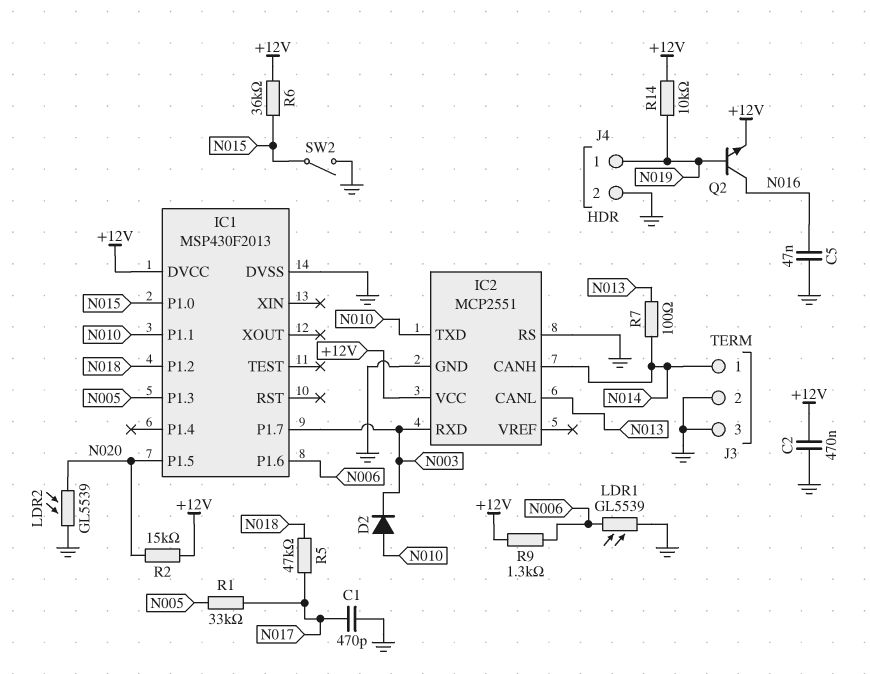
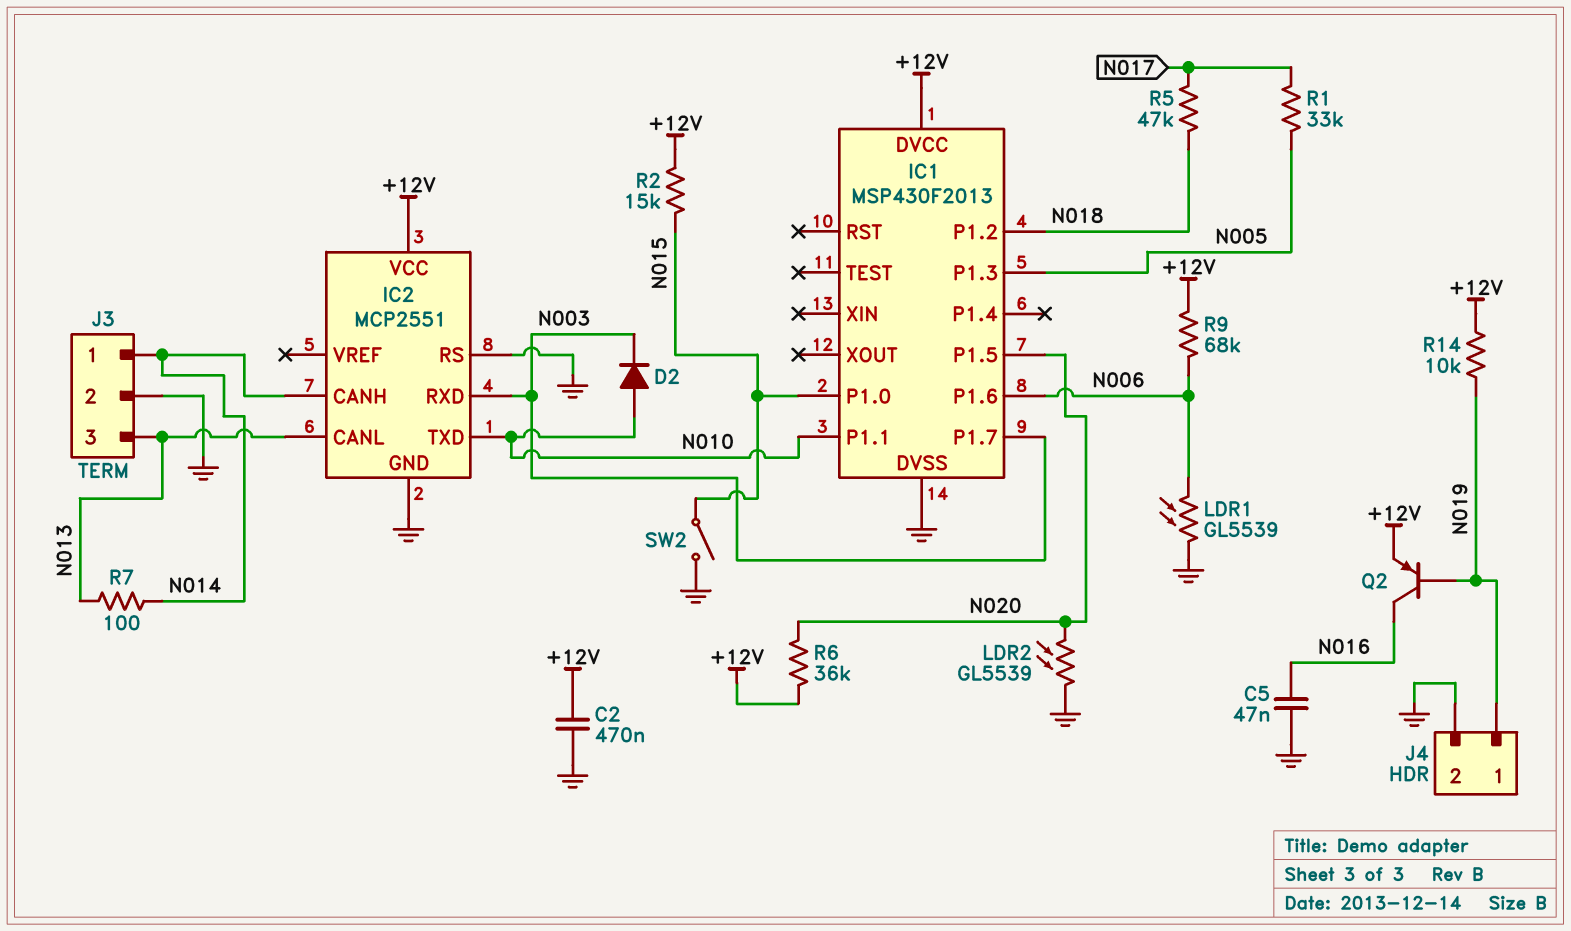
C1: 470pF (GND, N017) -> none
J3 pin 3: GND -> N013
Q2: NPN (B N019, C N016, E +12V) -> PNP (B N019, C N016, E +12V)
R2: 15k (+12V, N020) -> 15k (+12V, N015)
R6: 36k (+12V, N015) -> 36k (+12V, N020)
R9: 1.3k (+12V, N006) -> 68k (+12V, N006)

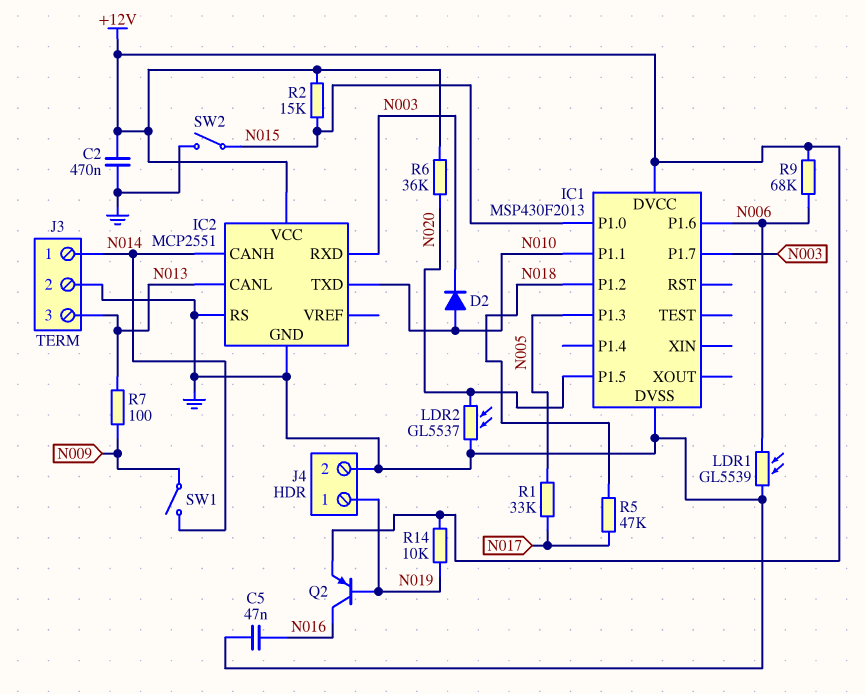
LDR2: GL5539 (GND, N020) -> GL5537 (GND, N020)
R7: 100 (N013, N014) -> 100 (N009, N013)
SW1: none -> switch (N009, N014)

